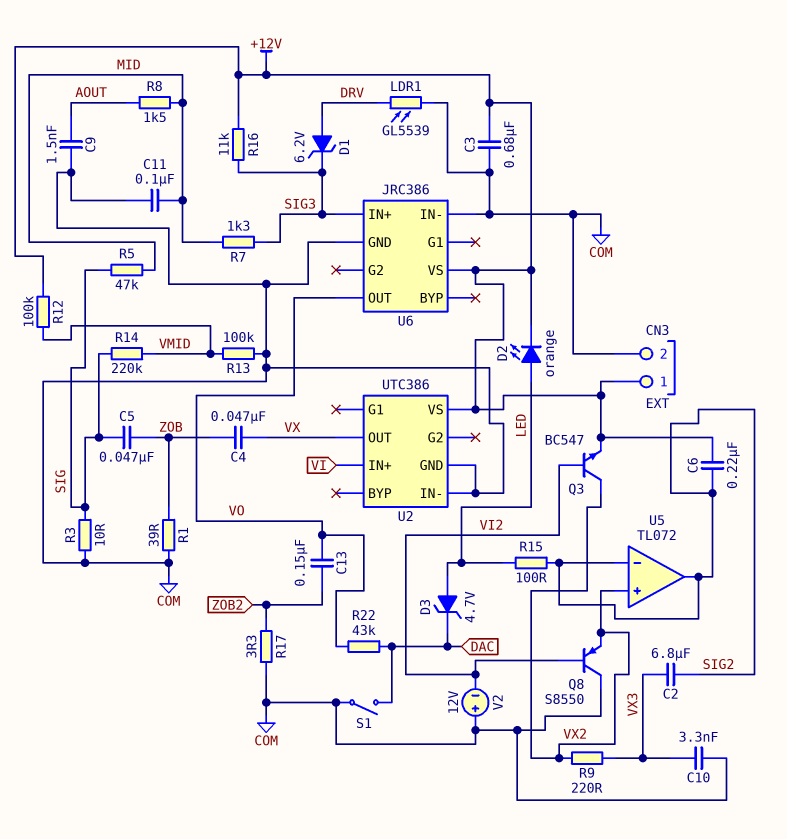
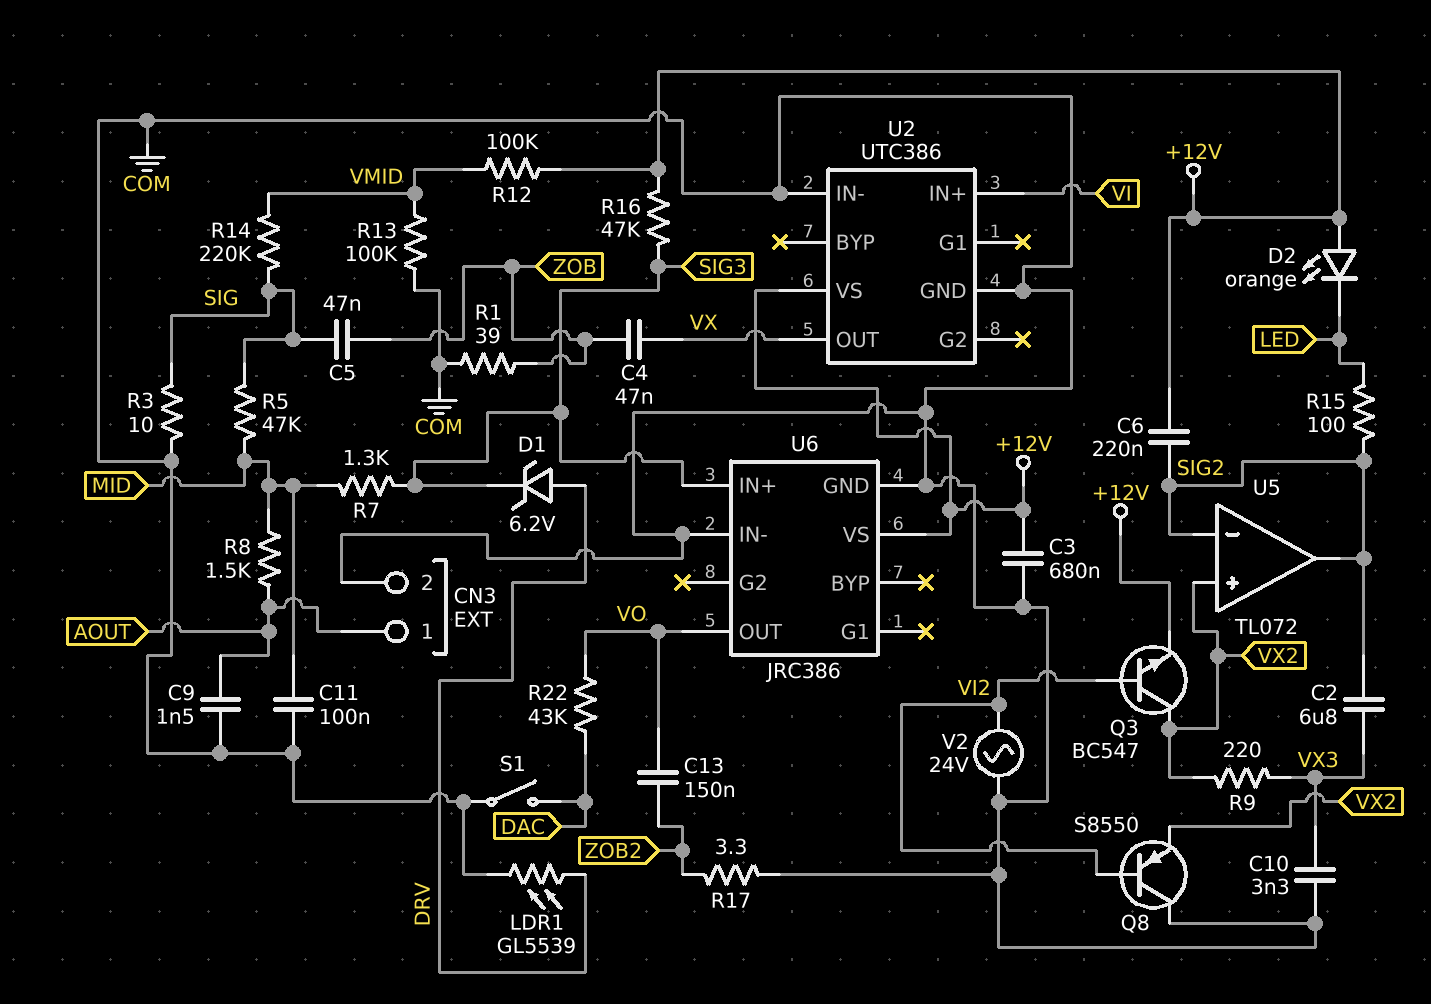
CN3 pin 1: +12V -> AOUT
D2: LED orange (A LED, K +12V) -> LED orange (A +12V, K LED)
D3: zener 4.7V (A LED, K DAC) -> none
R16: 11k (+12V, SIG3) -> 47k (+12V, SIG3)
V2: 12V (plus COM, minus VI2) -> AC 24V (COM, VI2)

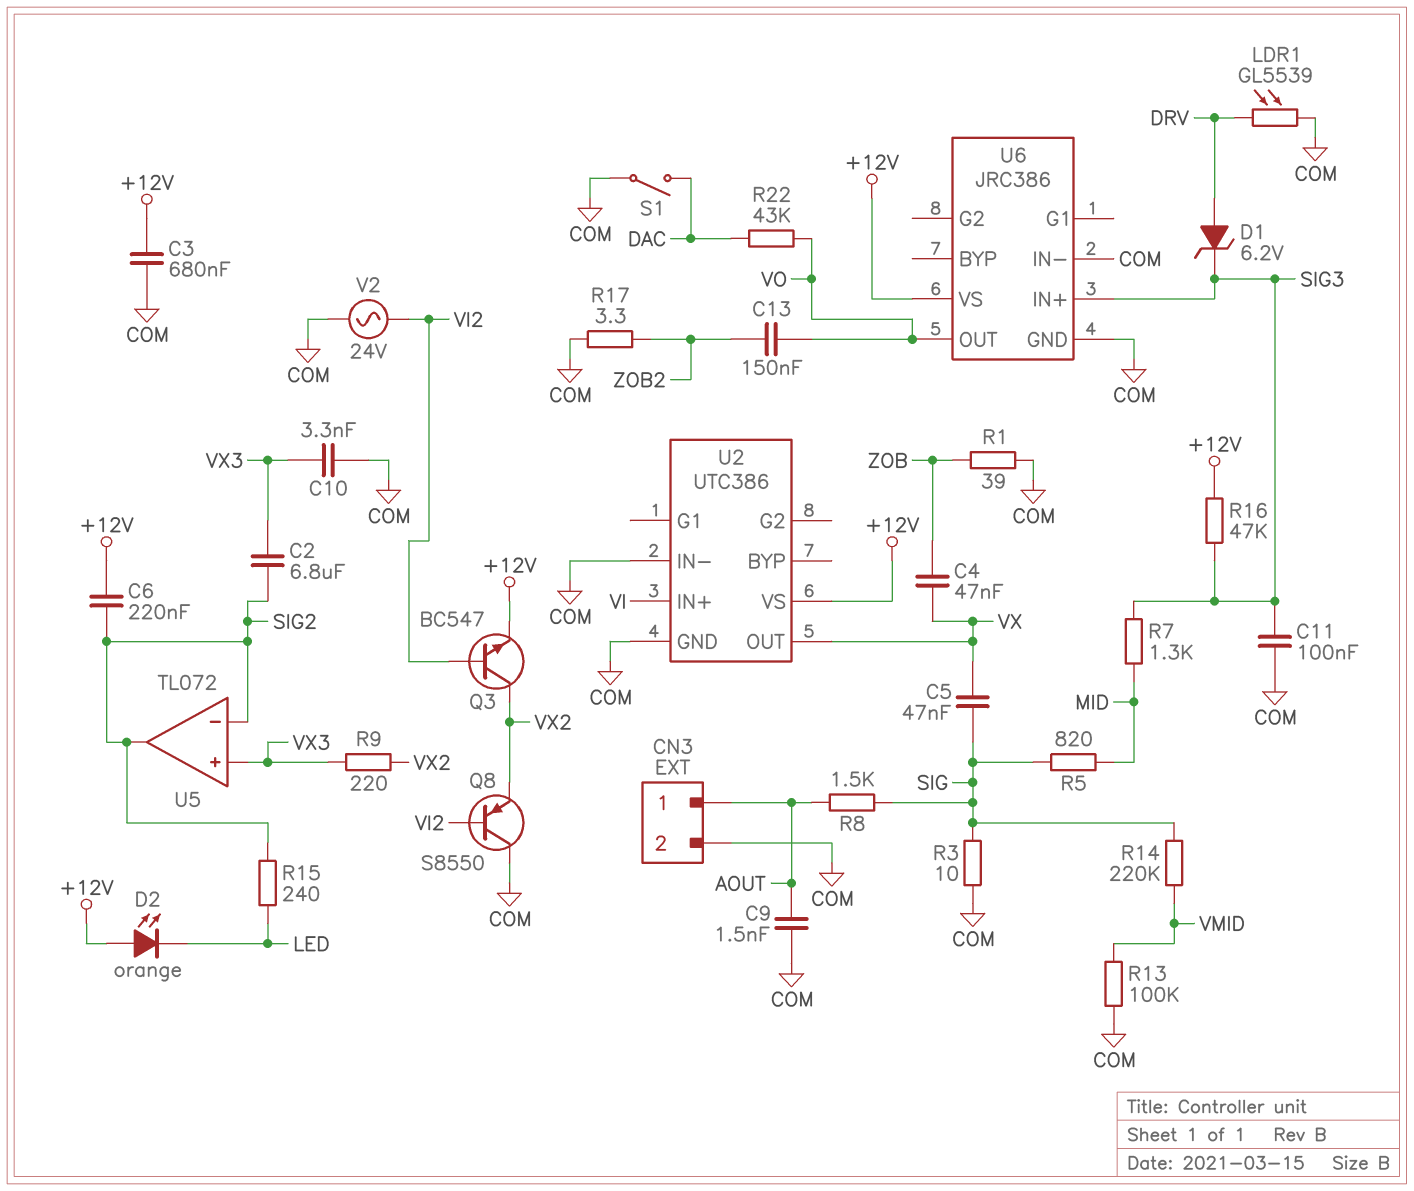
C5: 47nF (SIG, ZOB) -> 47nF (SIG, VX)
C11: 100nF (COM, MID) -> 100nF (COM, SIG3)
R5: 47k (MID, SIG) -> 820 (MID, SIG)
R8: 1.5k (AOUT, MID) -> 1.5k (AOUT, SIG)
R12: 100k (+12V, VMID) -> none
R15: 100 (LED, SIG2) -> 240 (LED, SIG2)
U5 pin in+: VX2 -> VX3

